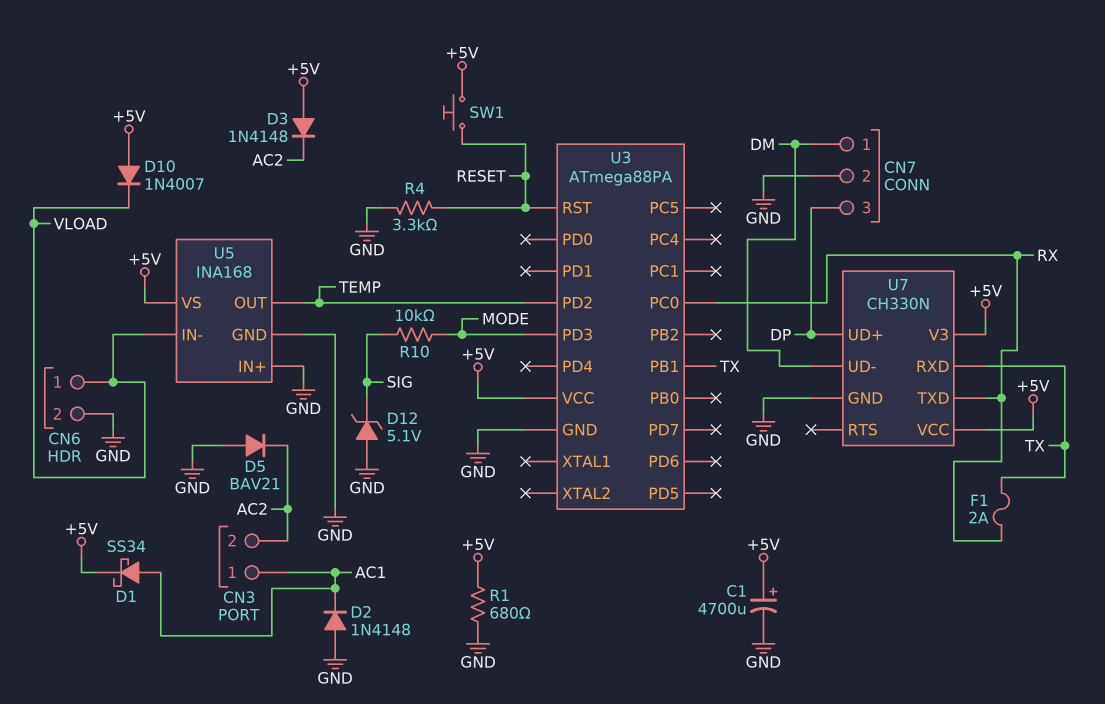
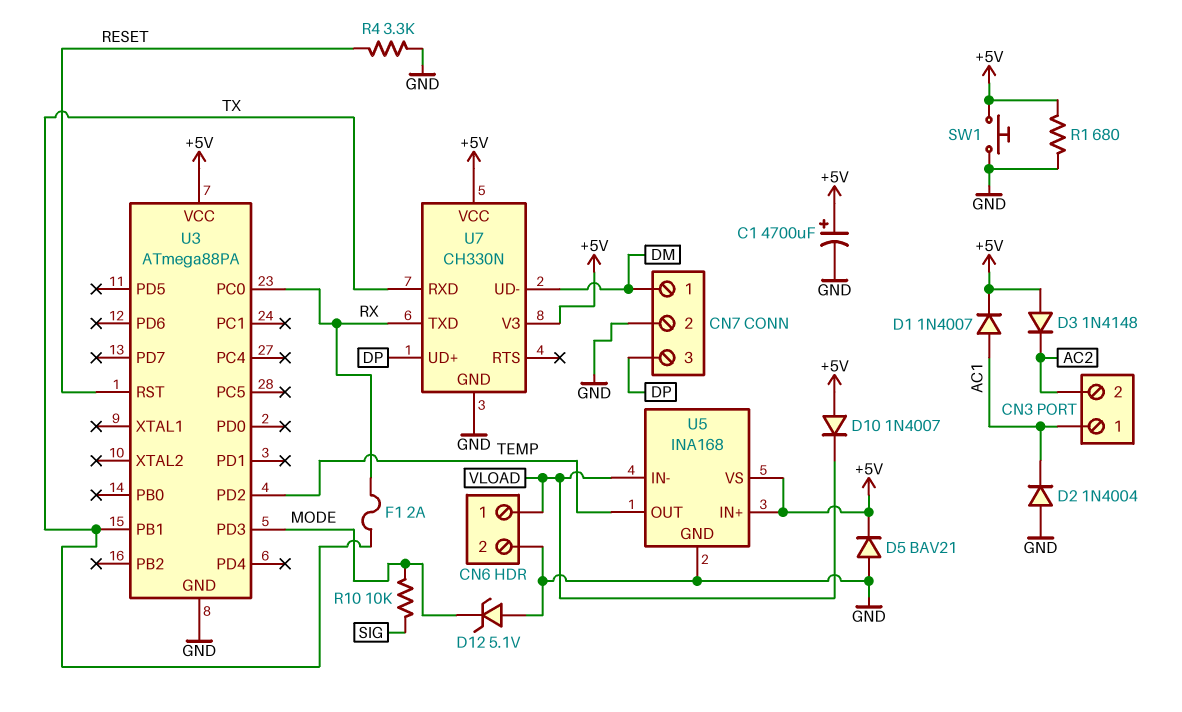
D1: schottky SS34 (A AC1, K +5V) -> diode 1N4007 (A AC1, K +5V)
D2: diode 1N4148 (A GND, K AC1) -> diode 1N4004 (A GND, K AC1)
D5: diode BAV21 (A GND, K AC2) -> diode BAV21 (A GND, K +5V)
D12: zener 5.1V (A GND, K SIG) -> zener 5.1V (A GND, K MODE)
SW1: button (+5V, RESET) -> button (+5V, GND)
U5 pin IN+: GND -> +5V

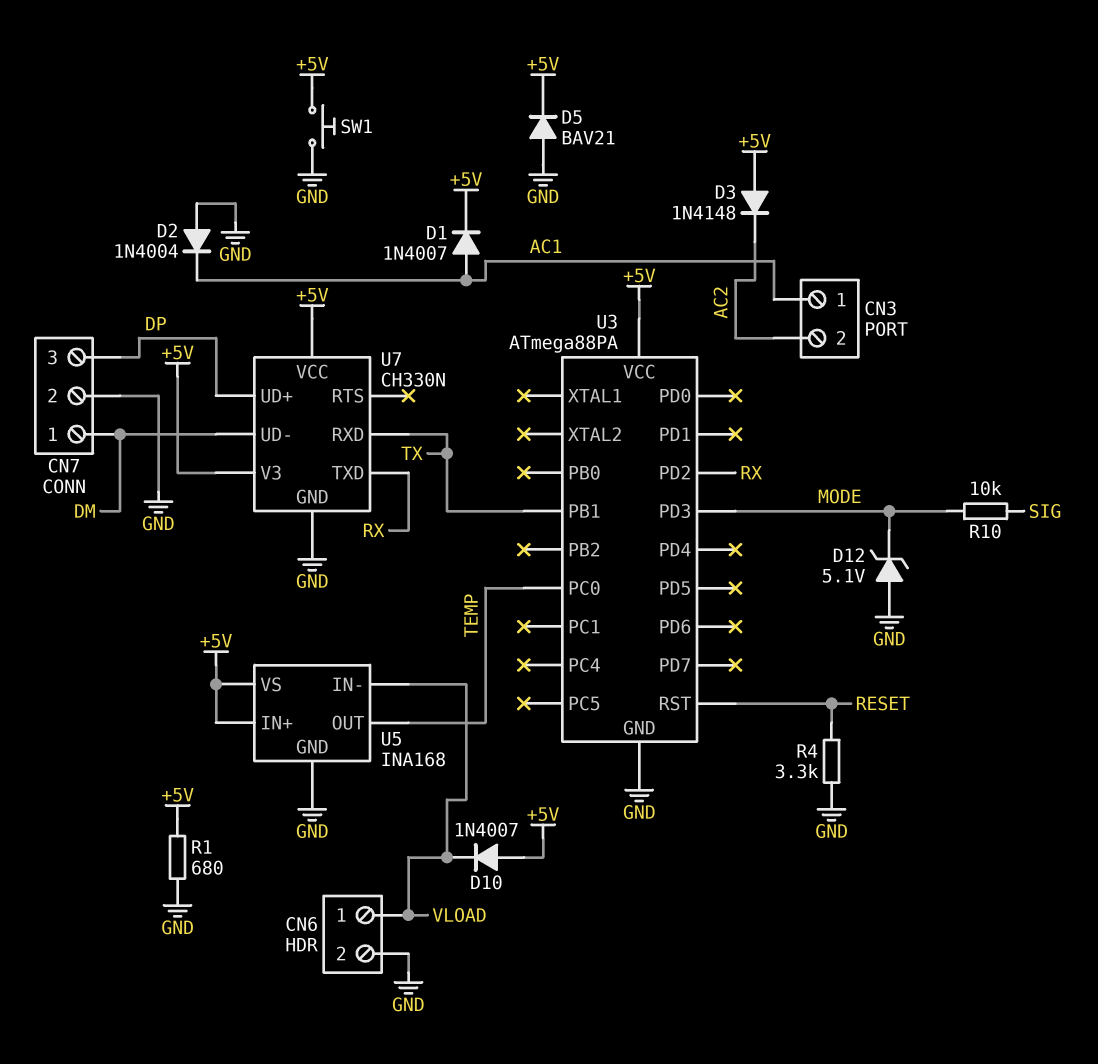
C1: 4700uF (plus +5V, minus GND) -> none
F1: 2A (RX, TX) -> none
U3 pin PC0: RX -> TEMP
U3 pin PD2: TEMP -> RX

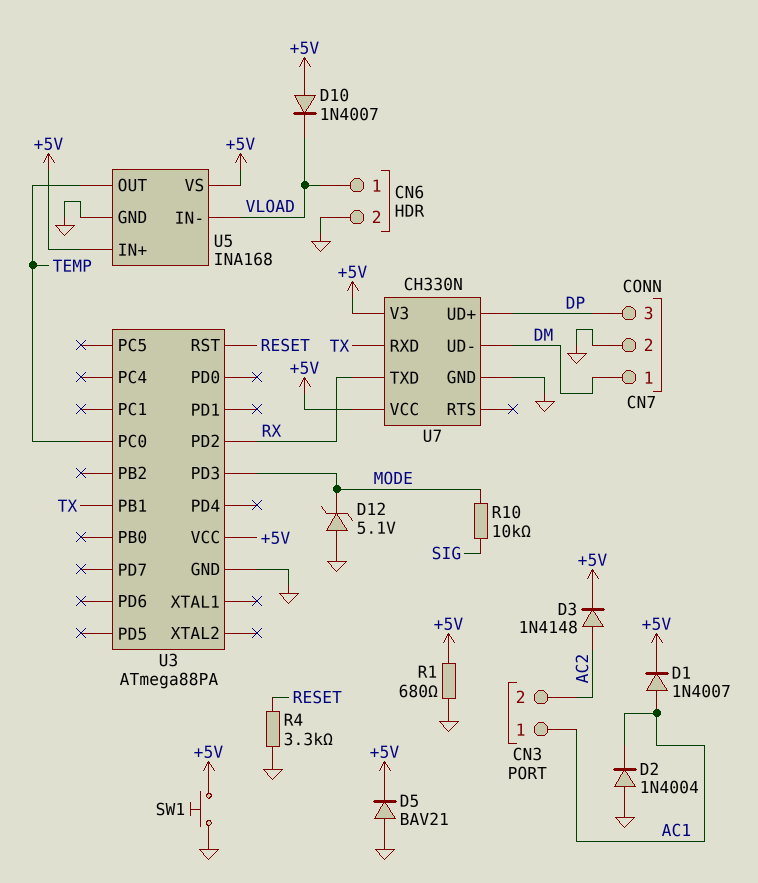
D3: diode 1N4148 (A +5V, K AC2) -> diode 1N4148 (A AC2, K +5V)

